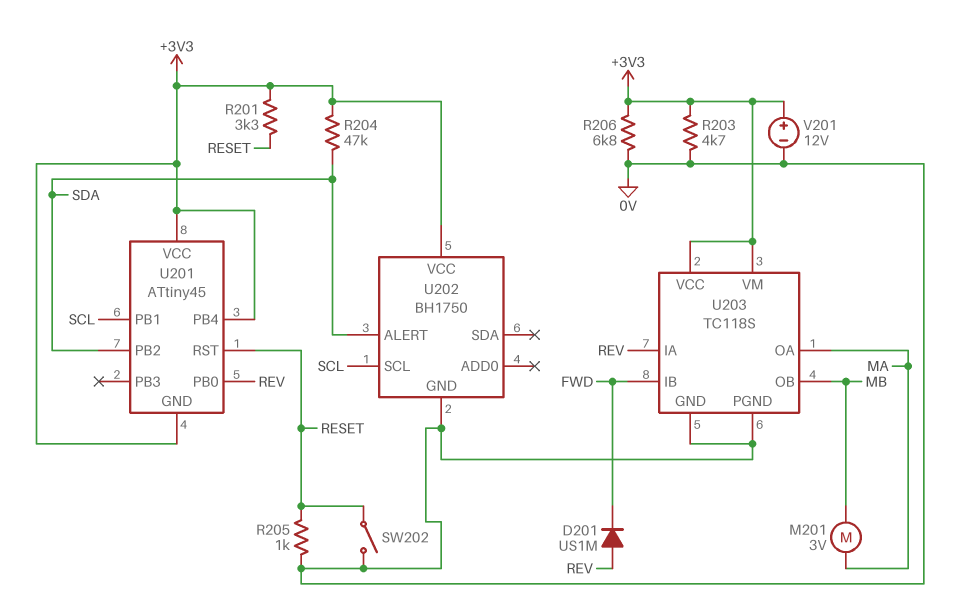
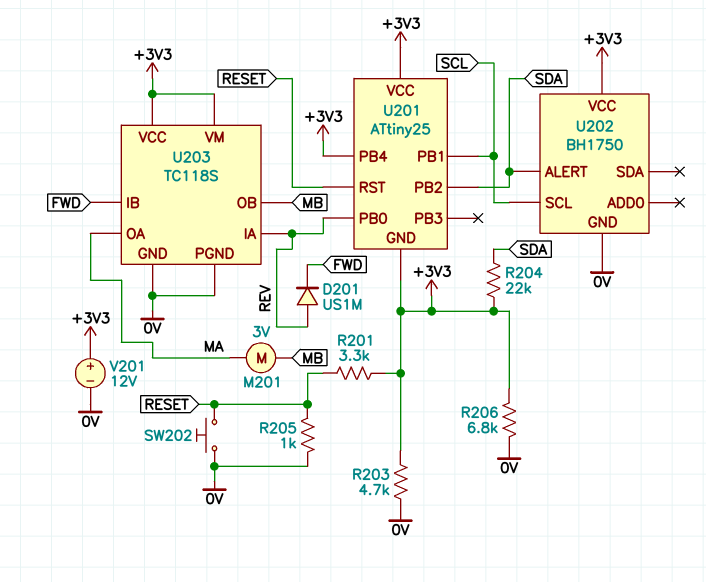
R204: 47k (+3V3, SDA) -> 22k (+3V3, SDA)
SW202: switch (0V, RESET) -> button (0V, RESET)
U201: ATtiny45 -> ATtiny25

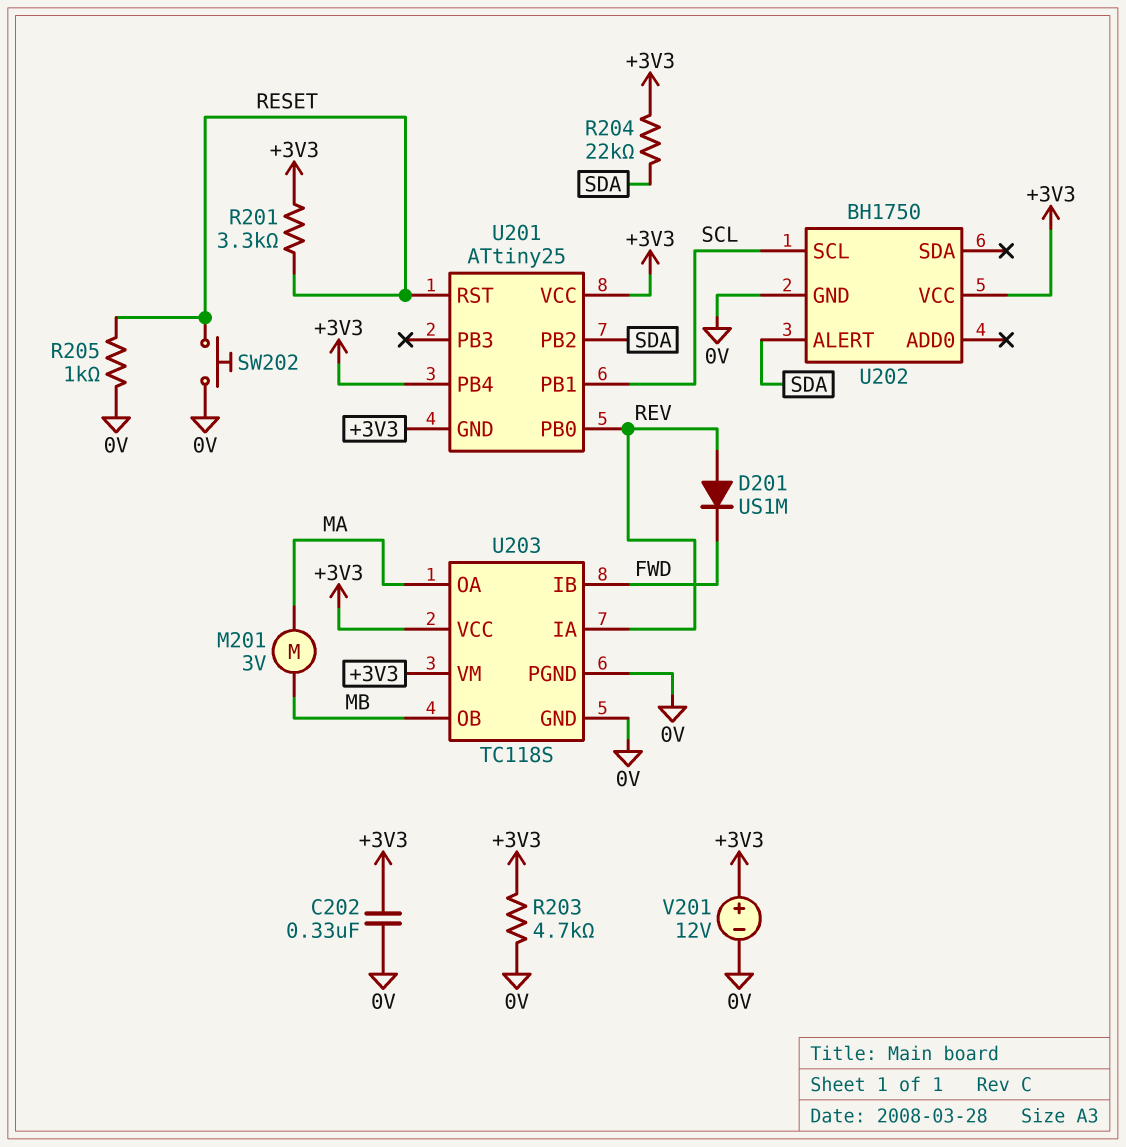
C202: none -> 330nF (+3V3, 0V)
R206: 6.8k (+3V3, 0V) -> none

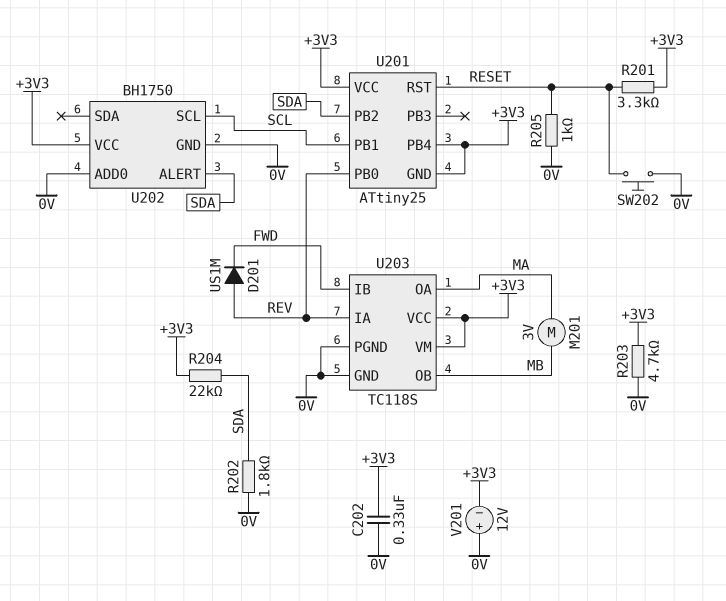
R202: none -> 1.8k (0V, SDA)
U202 pin ADD0: none -> 0V
V201: 12V (plus +3V3, minus 0V) -> 12V (plus 0V, minus +3V3)

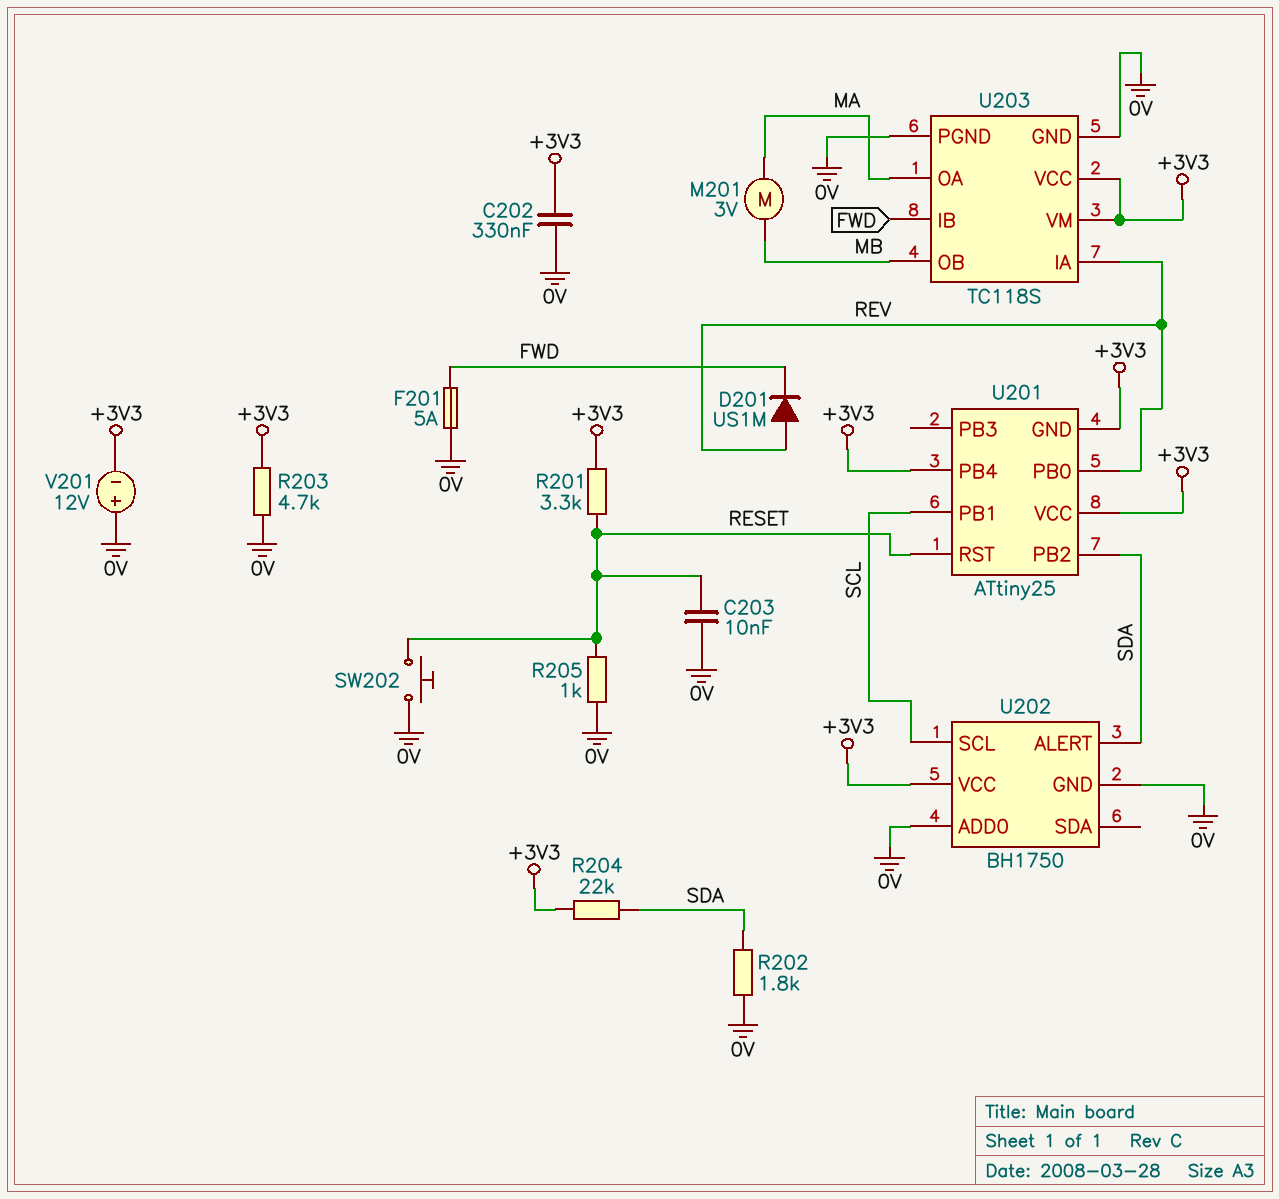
C203: none -> 10nF (0V, RESET)
F201: none -> 5A (0V, FWD)

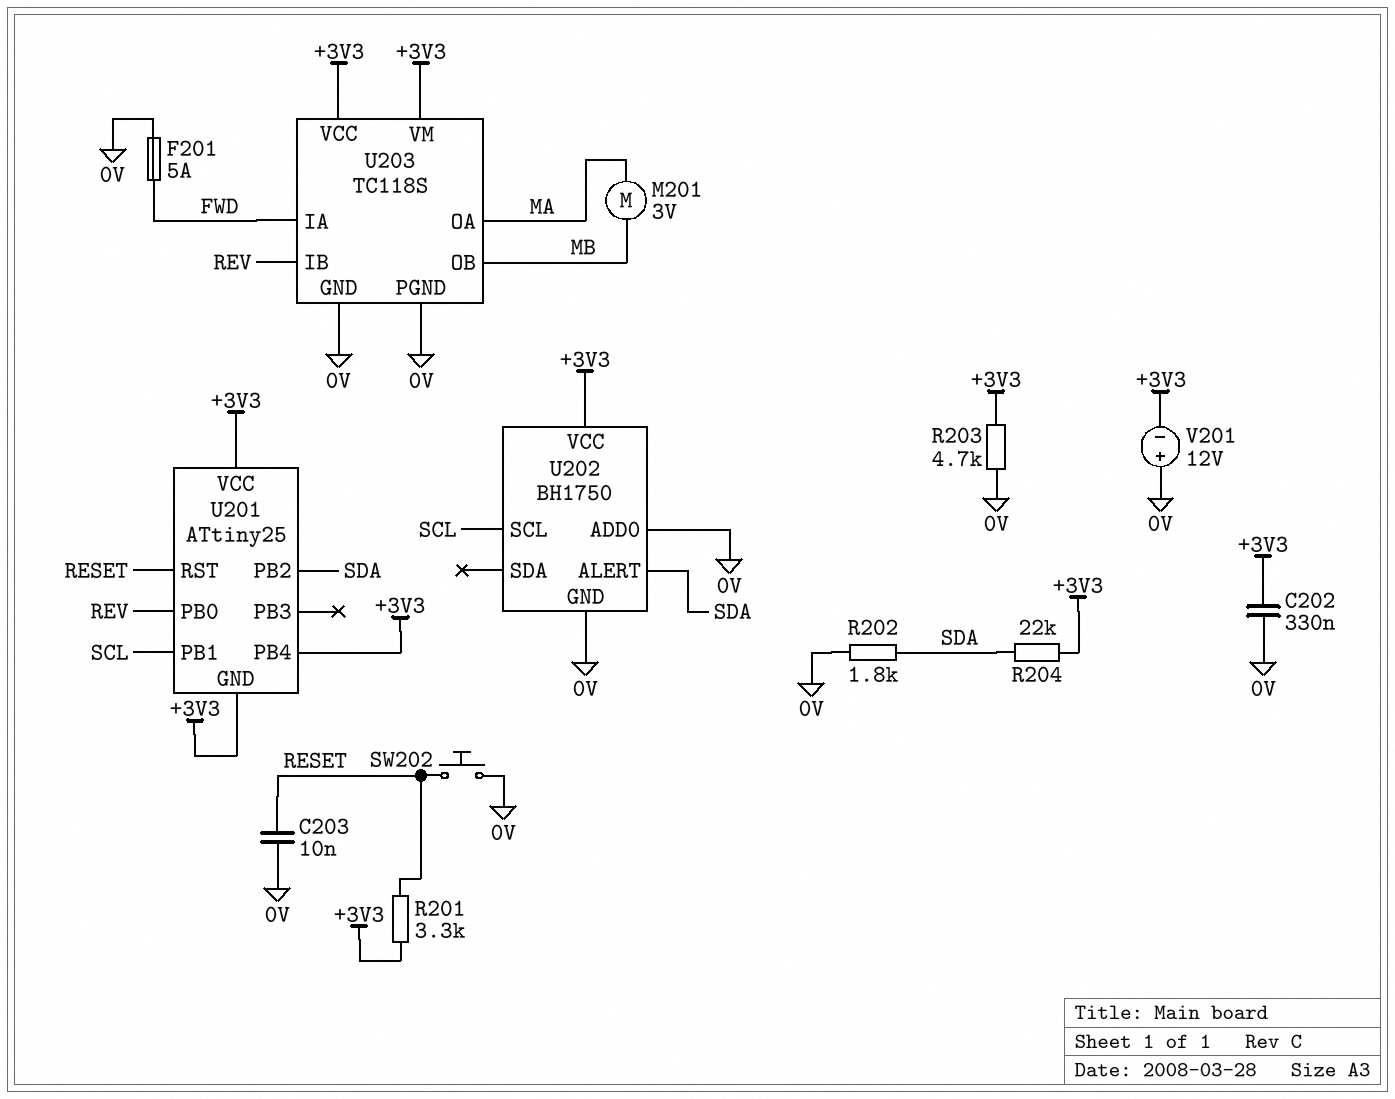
D201: diode US1M (A REV, K FWD) -> none
R205: 1k (0V, RESET) -> none
U203 pin IA: REV -> FWD
U203 pin IB: FWD -> REV

